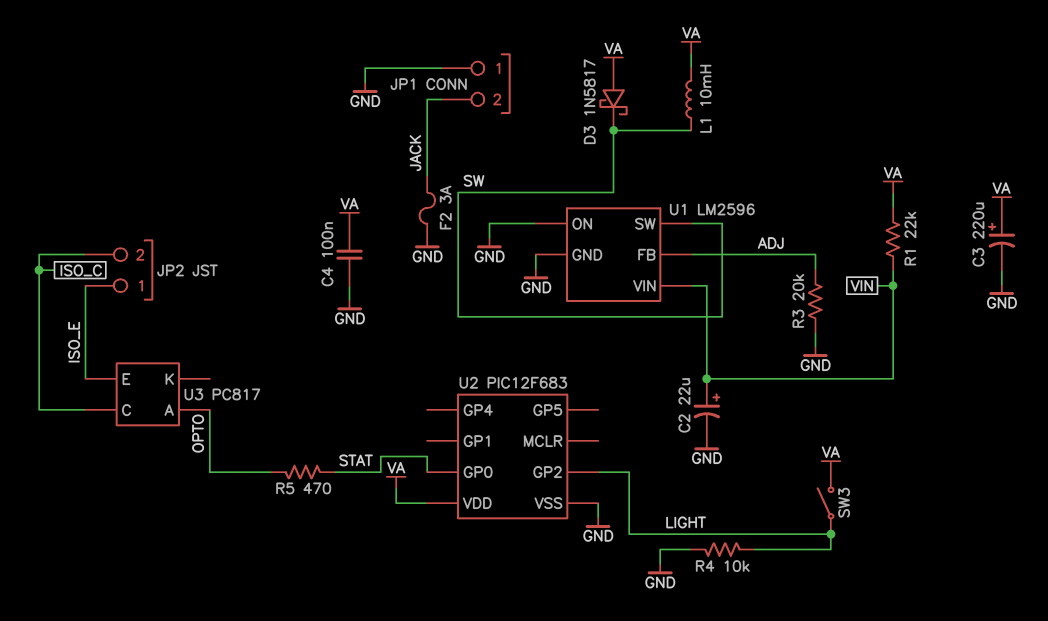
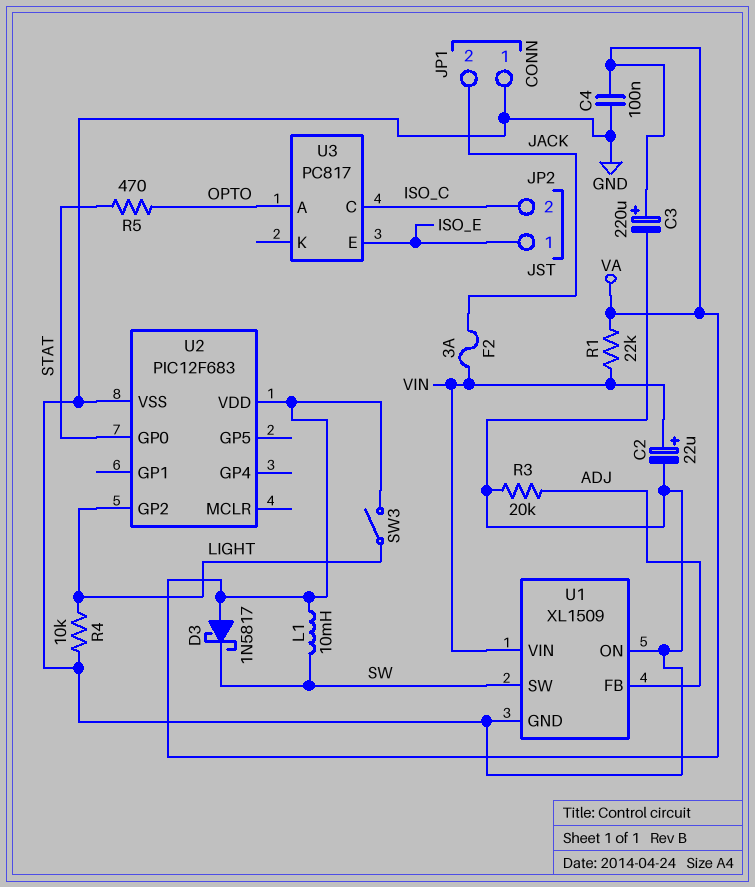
F2: 3A (GND, JACK) -> 3A (JACK, VIN)
U1: LM2596 -> XL1509

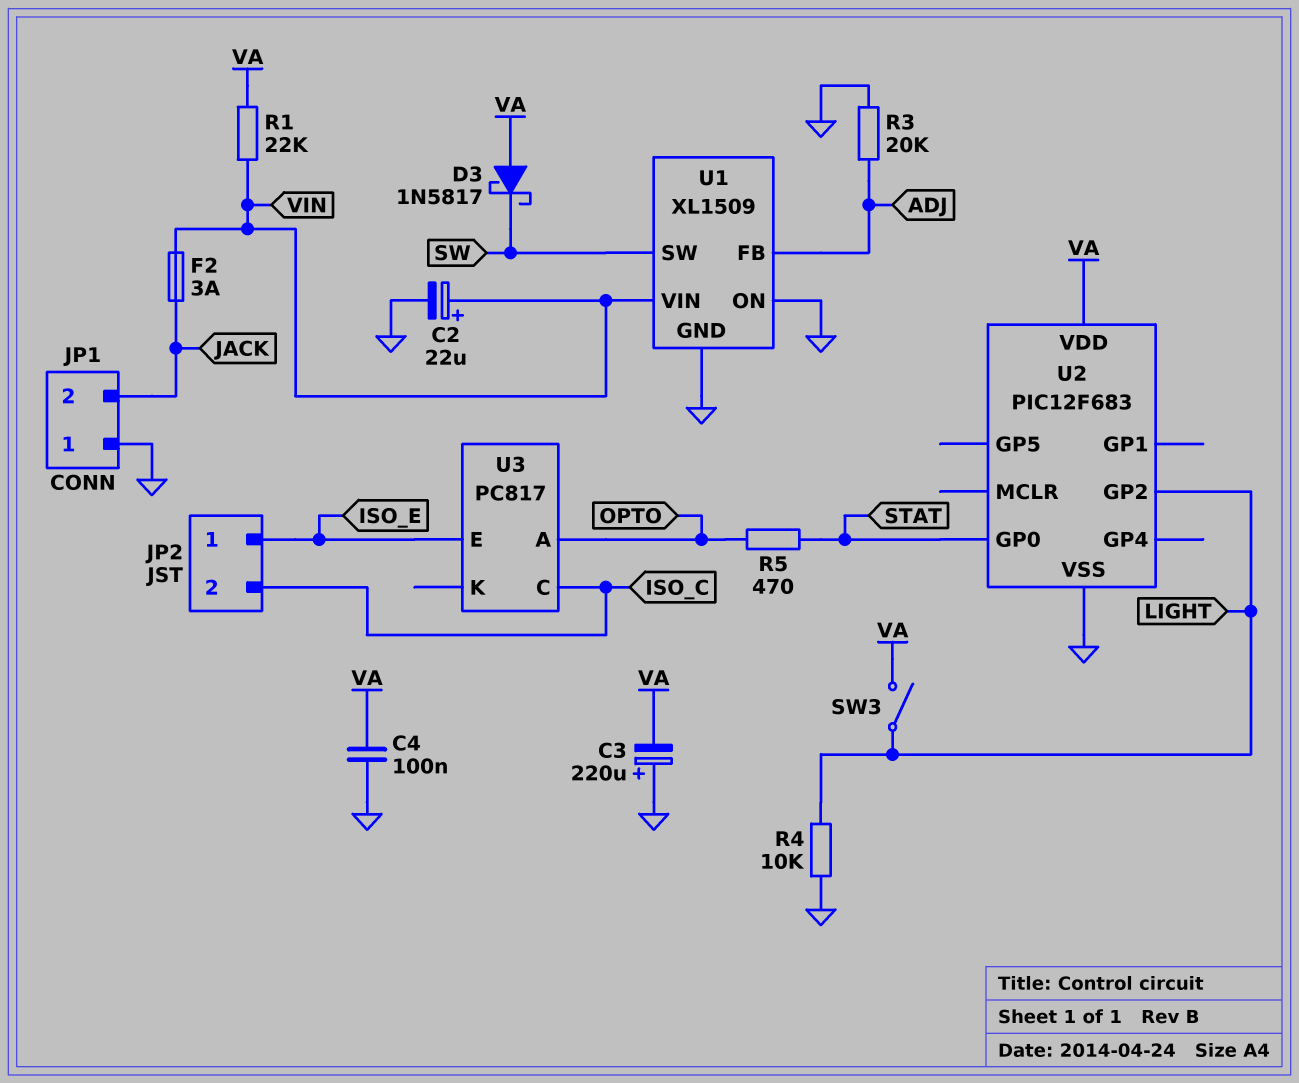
C3: 220uF (plus VA, minus GND) -> 220uF (plus GND, minus VA)
L1: 10mH (SW, VA) -> none

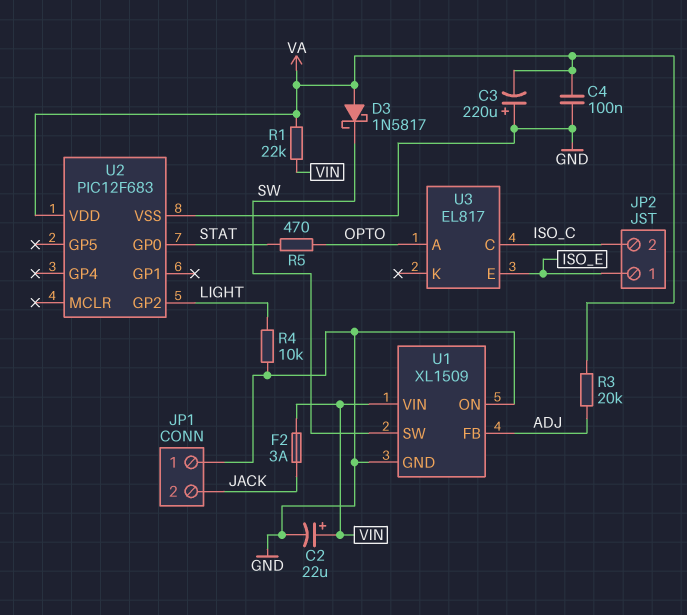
R3: 20k (ADJ, GND) -> 20k (ADJ, VA)
SW3: switch (LIGHT, VA) -> none
U3: PC817 -> EL817

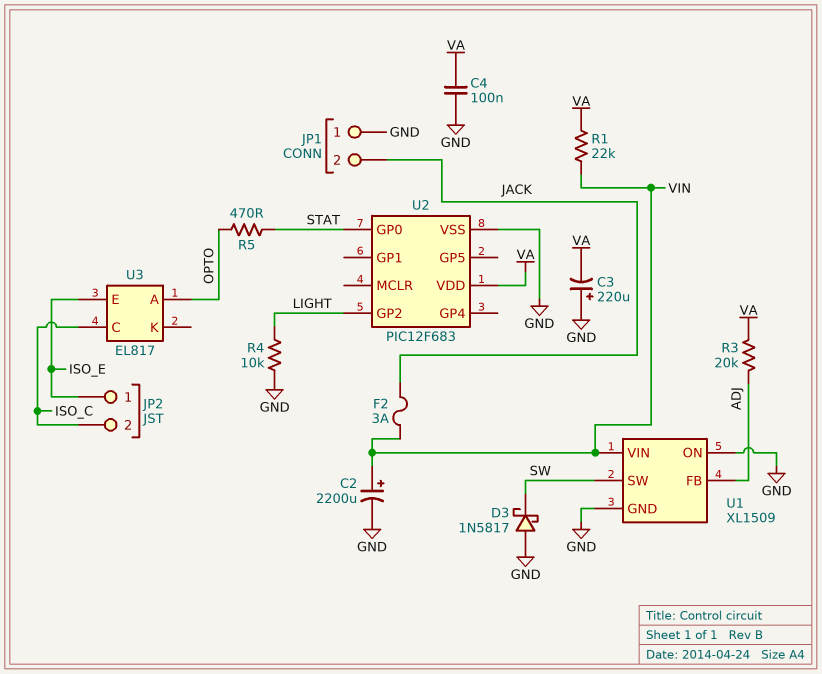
C2: 22uF (plus VIN, minus GND) -> 2200uF (plus VIN, minus GND)
D3: schottky 1N5817 (A VA, K SW) -> schottky 1N5817 (A GND, K SW)

